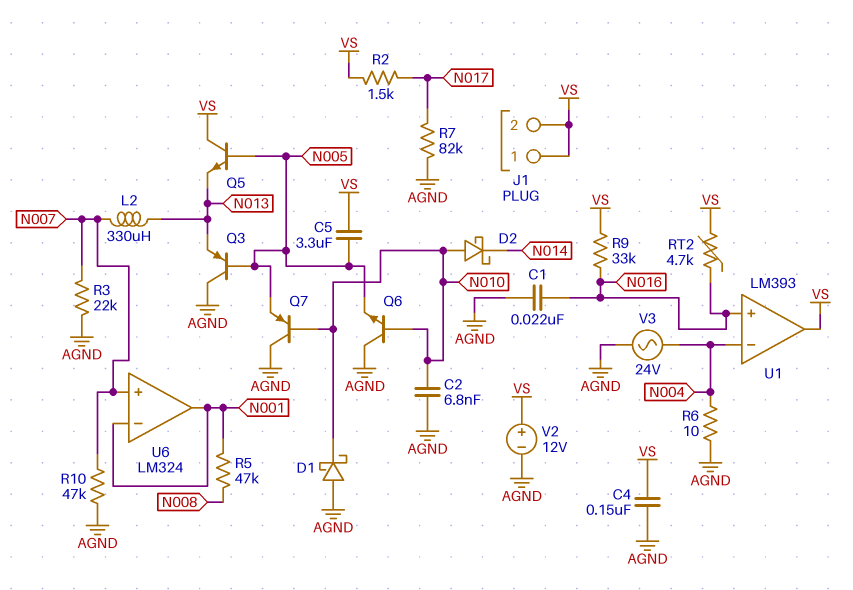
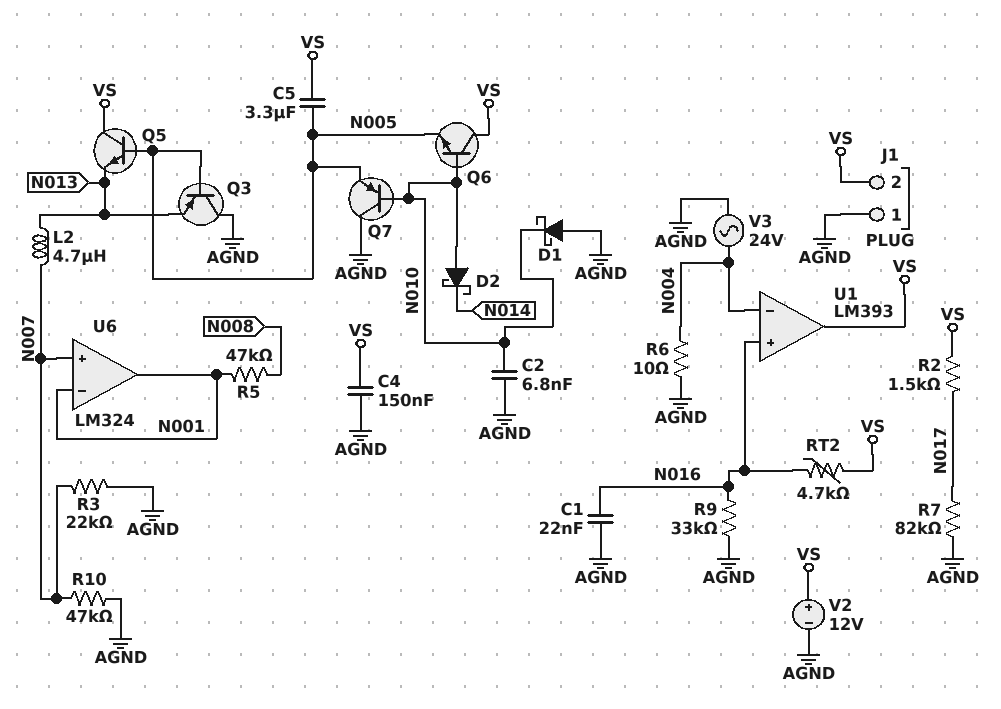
J1 pin 1: VS -> AGND
L2: 330uH (N007, N013) -> 4.7uH (N007, N013)
Q6: NPN (B N010, C AGND, E N005) -> NPN (B N010, C VS, E N005)
R9: 33k (N016, VS) -> 33k (AGND, N016)

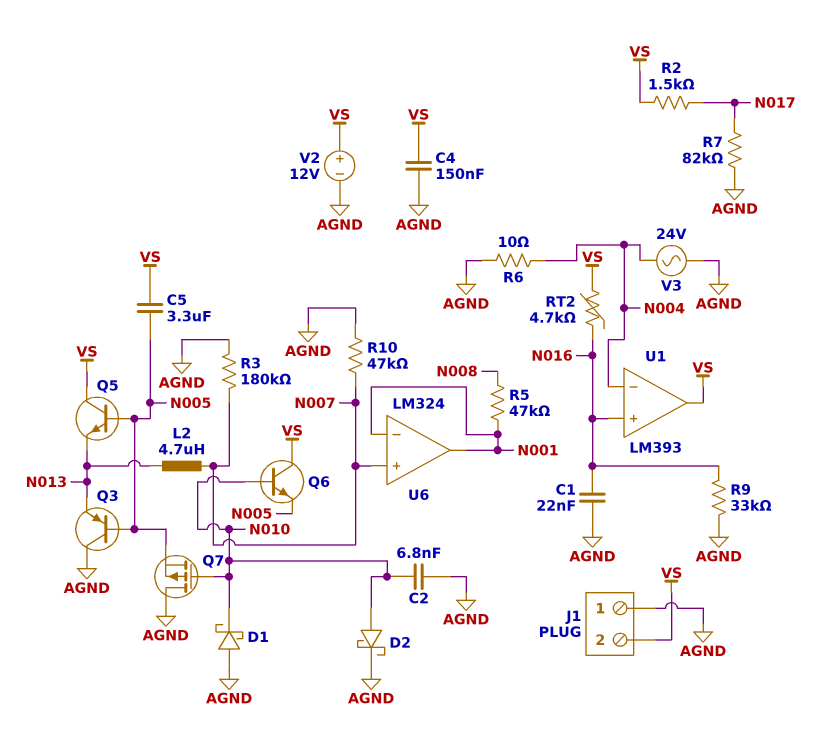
D2: schottky (A N010, K N014) -> schottky (A N010, K AGND)
Q7: PNP (B N010, C AGND, E N005) -> PMOS (G N010, D AGND, S N005)
R3: 22k (AGND, N007) -> 180k (AGND, N007)

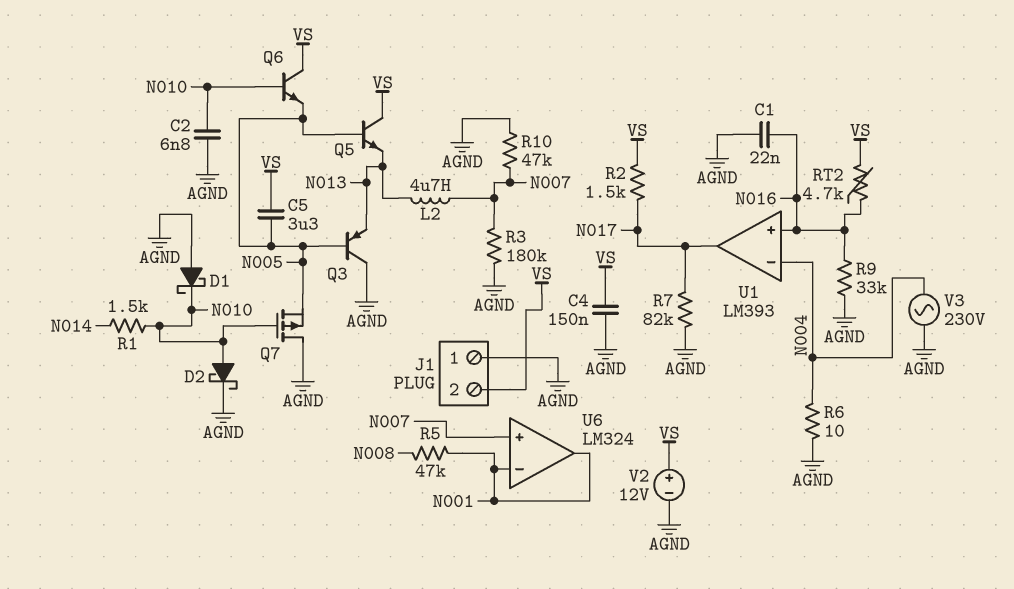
R1: none -> 1.5k (N010, N014)
U1 pin out: VS -> N017
V3: AC 24V (AGND, N004) -> AC 230V (AGND, N004)

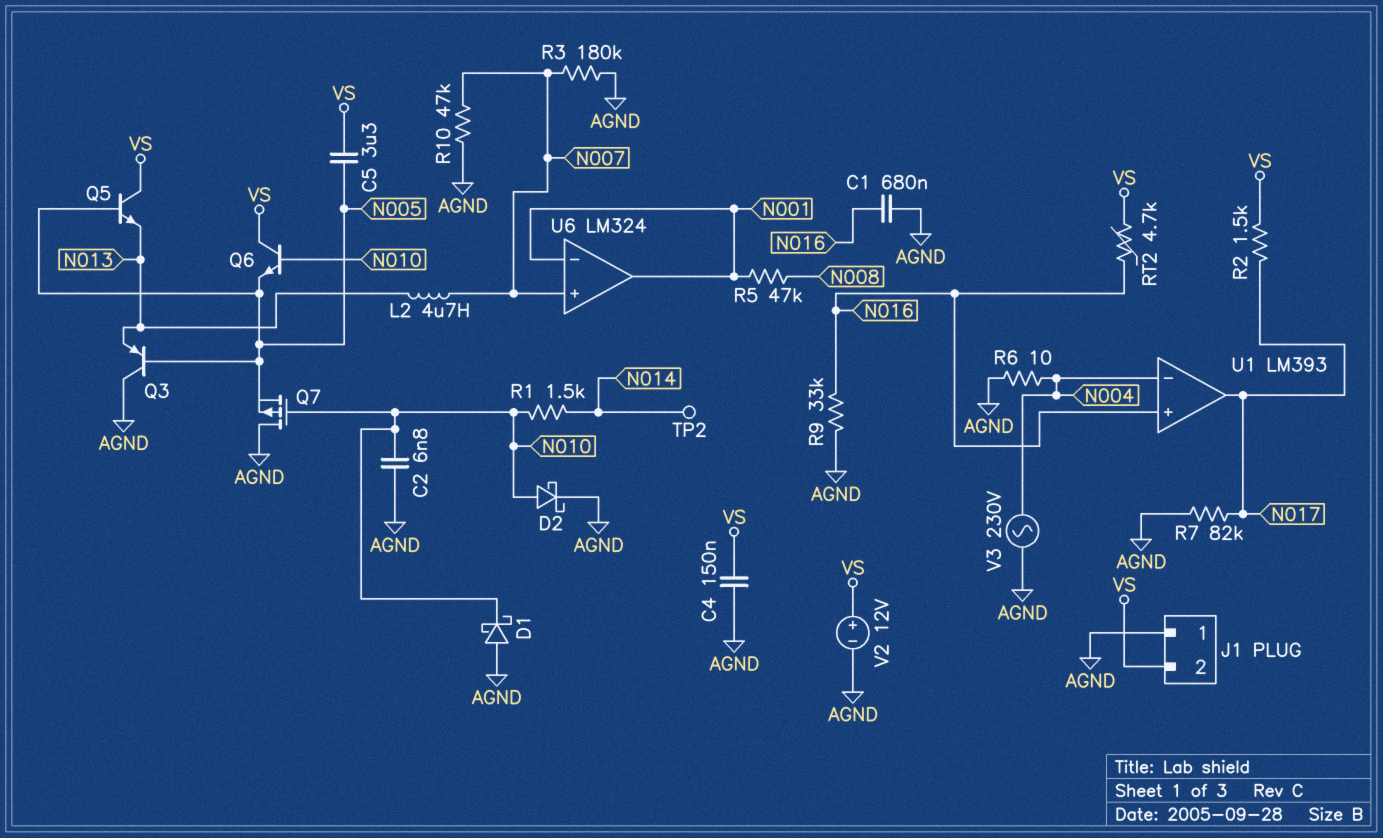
C1: 22nF (AGND, N016) -> 680nF (AGND, N016)
TP2: none -> test point (N014)

